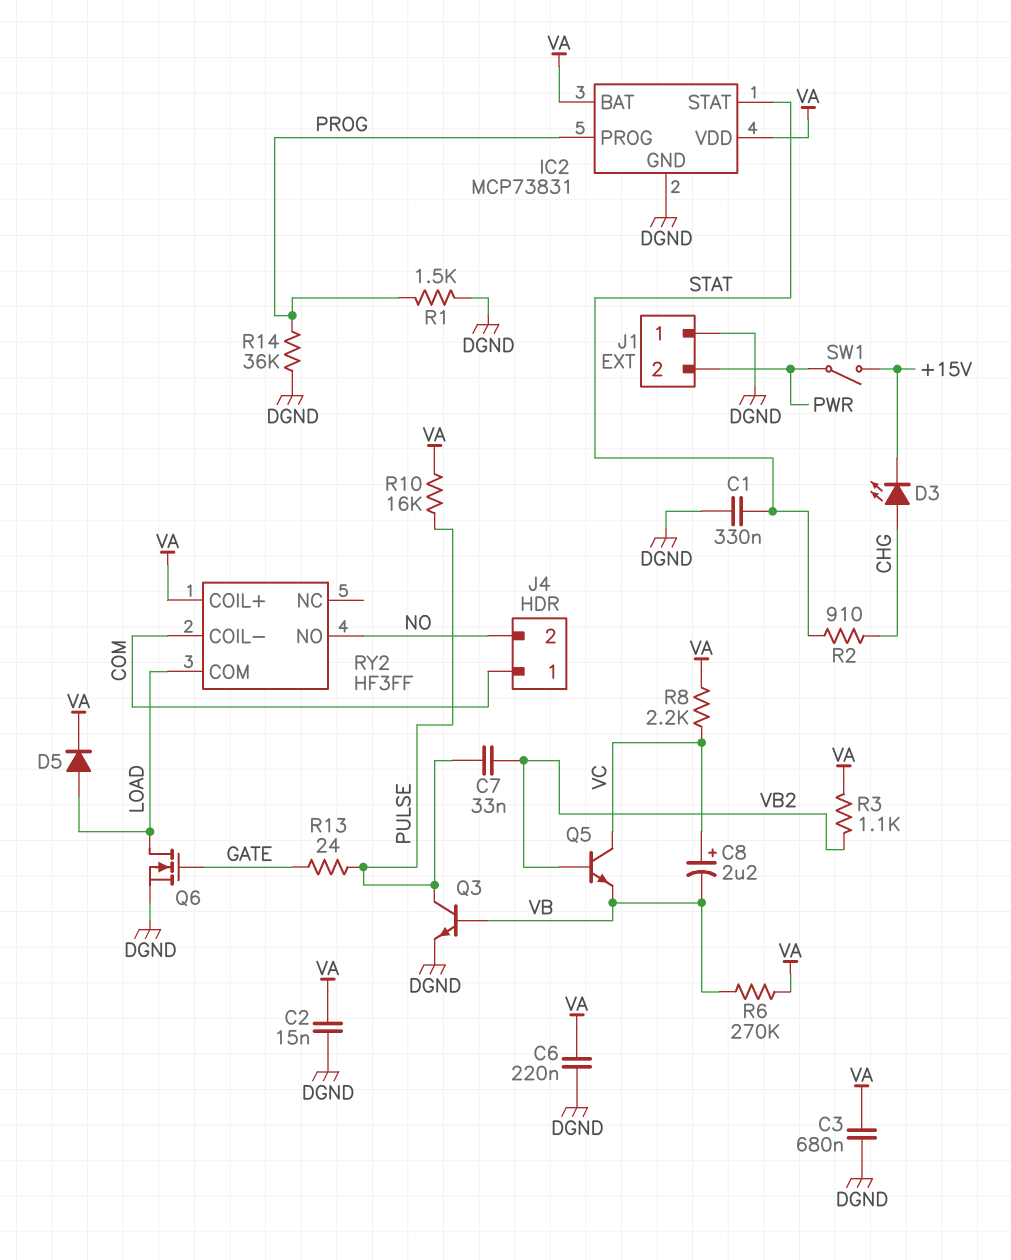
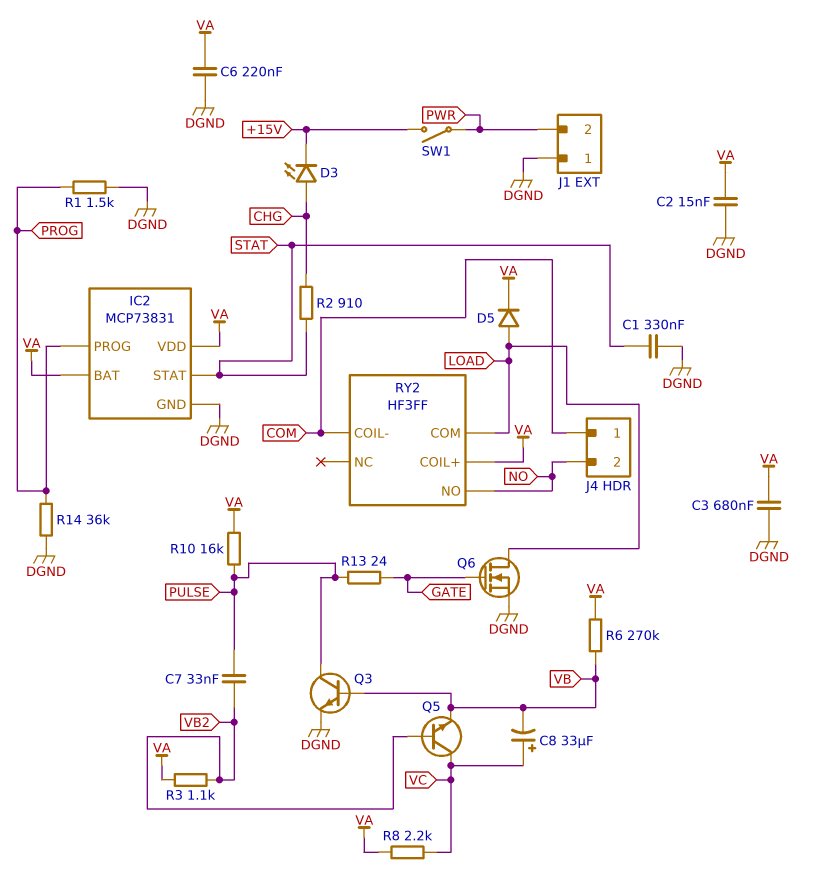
C8: 2.2uF (plus VC, minus VB) -> 33uF (plus VC, minus VB)

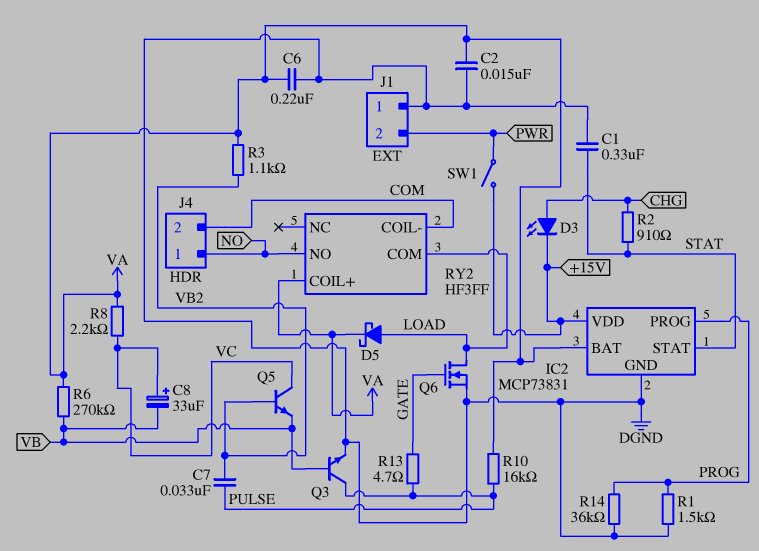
C3: 680nF (DGND, VA) -> none
D5: diode (A LOAD, K VA) -> schottky (A LOAD, K VA)
IC2 pin VDD: VA -> +15V
J4 pin 1: COM -> NO
J4 pin 2: NO -> COM
R13: 24 (GATE, PULSE) -> 4.7 (GATE, PULSE)

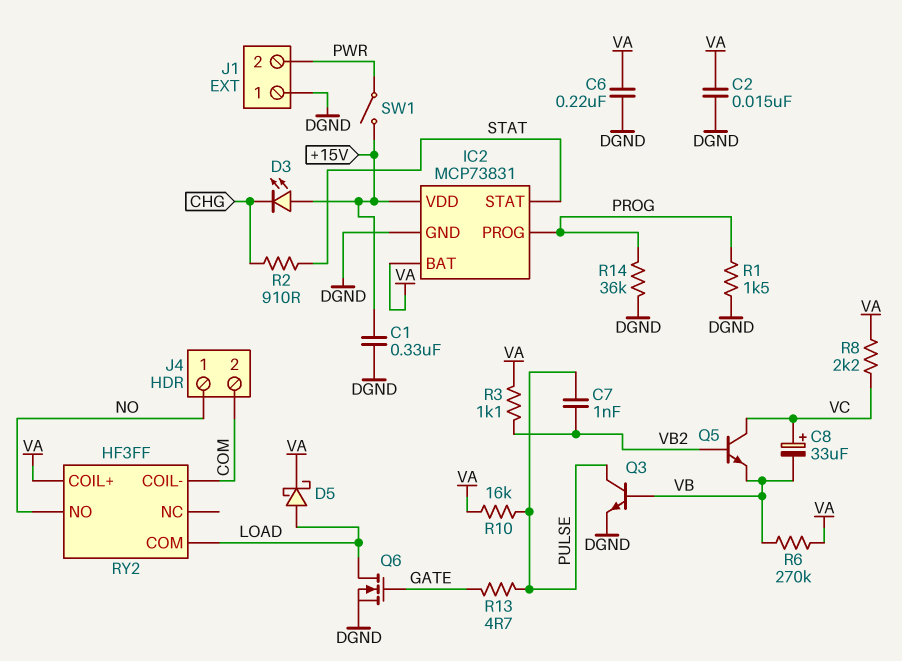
C1: 330nF (DGND, STAT) -> 330nF (+15V, DGND)
C7: 33nF (PULSE, VB2) -> 1nF (PULSE, VB2)
D3: LED (A CHG, K +15V) -> LED (A +15V, K CHG)

